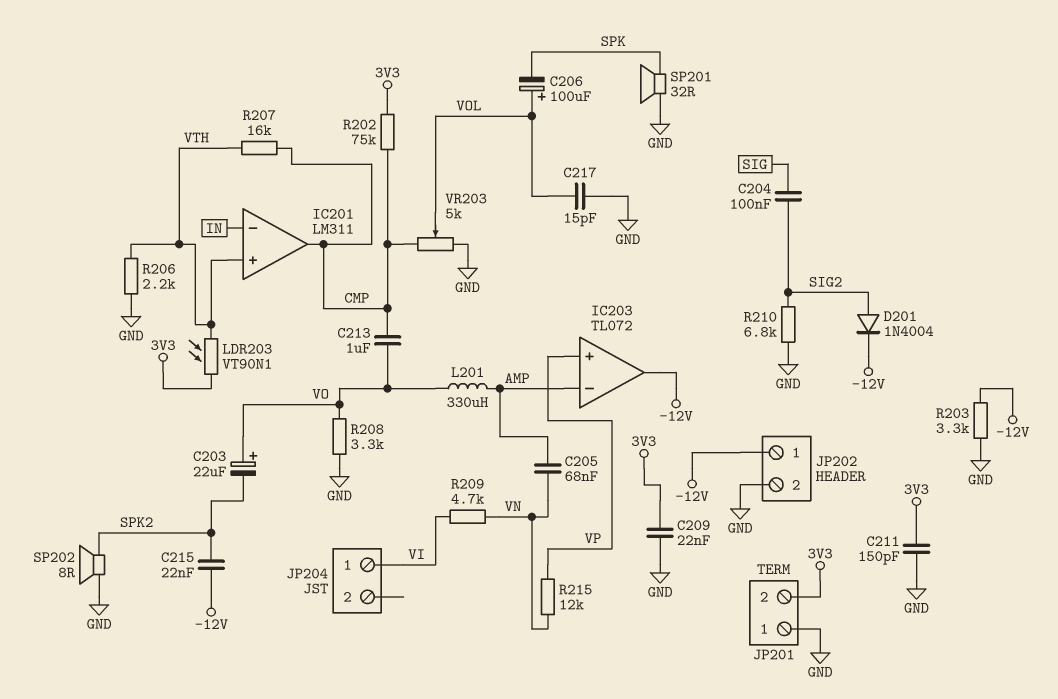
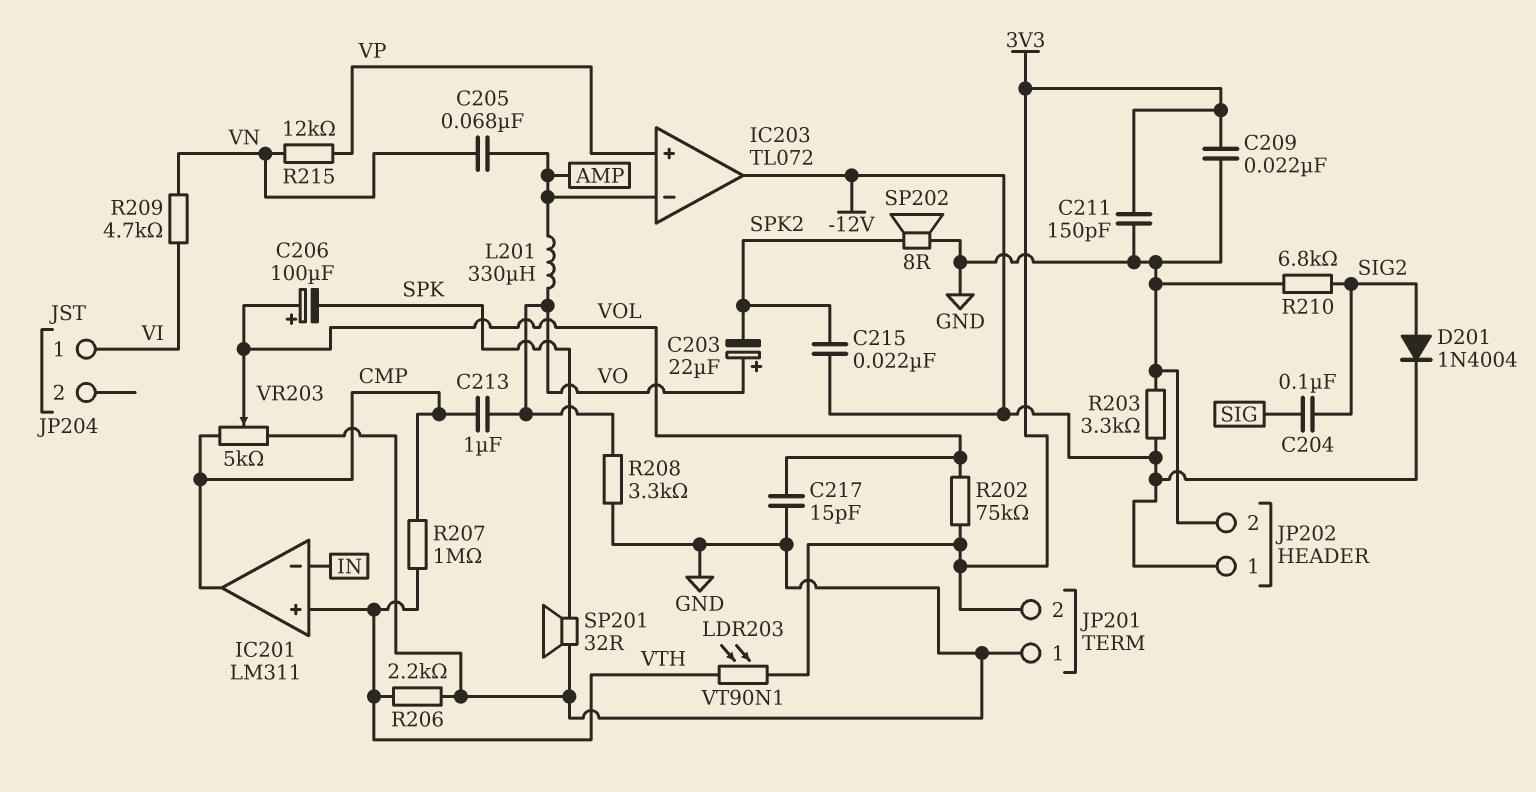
R202: 75k (3V3, CMP) -> 75k (3V3, VOL)
R207: 16k (CMP, VTH) -> 1M (CMP, VTH)

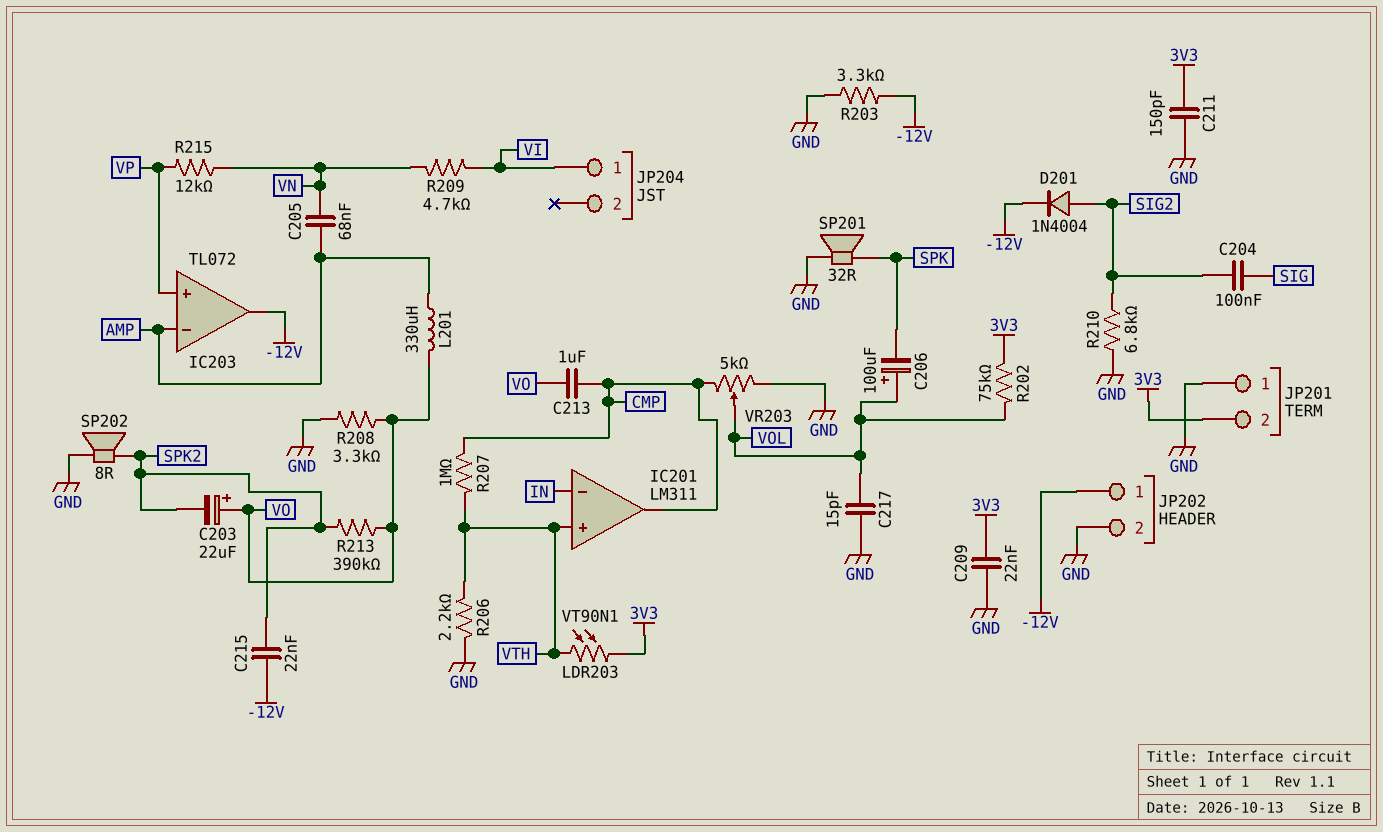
R213: none -> 390k (SPK2, VO)

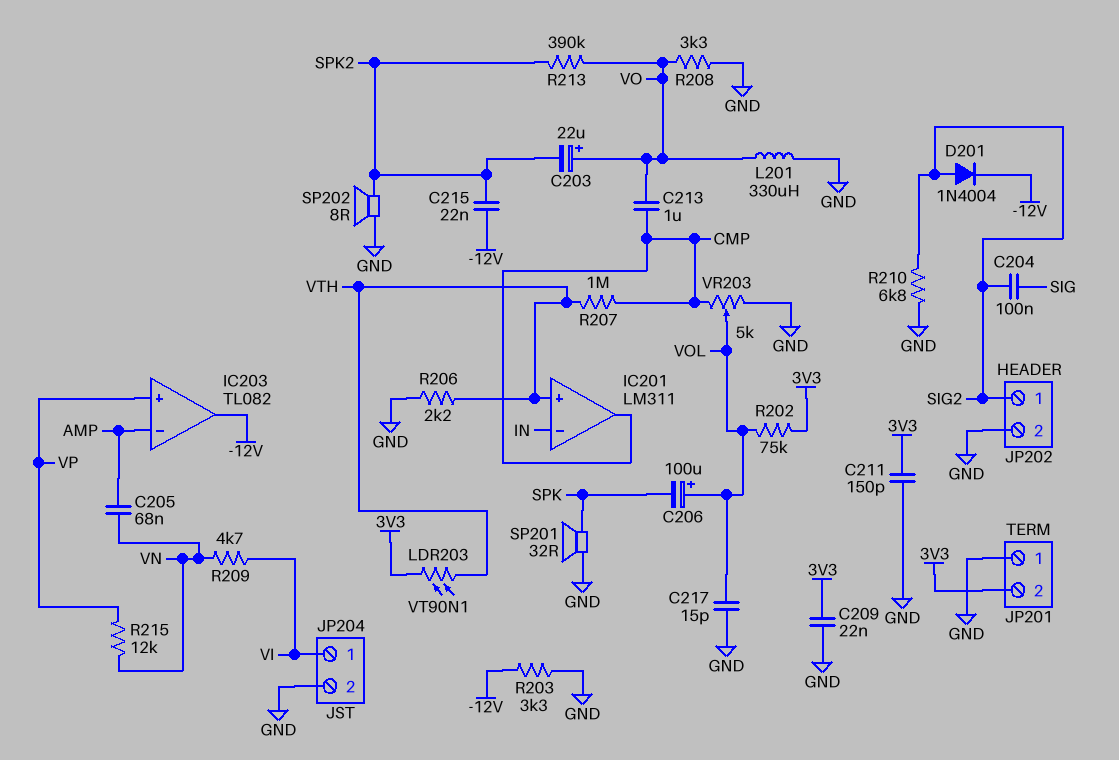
IC203: TL072 -> TL082
JP202 pin 1: -12V -> SIG2
JP204 pin 2: none -> GND
L201: 330uH (AMP, VO) -> 330uH (GND, VO)

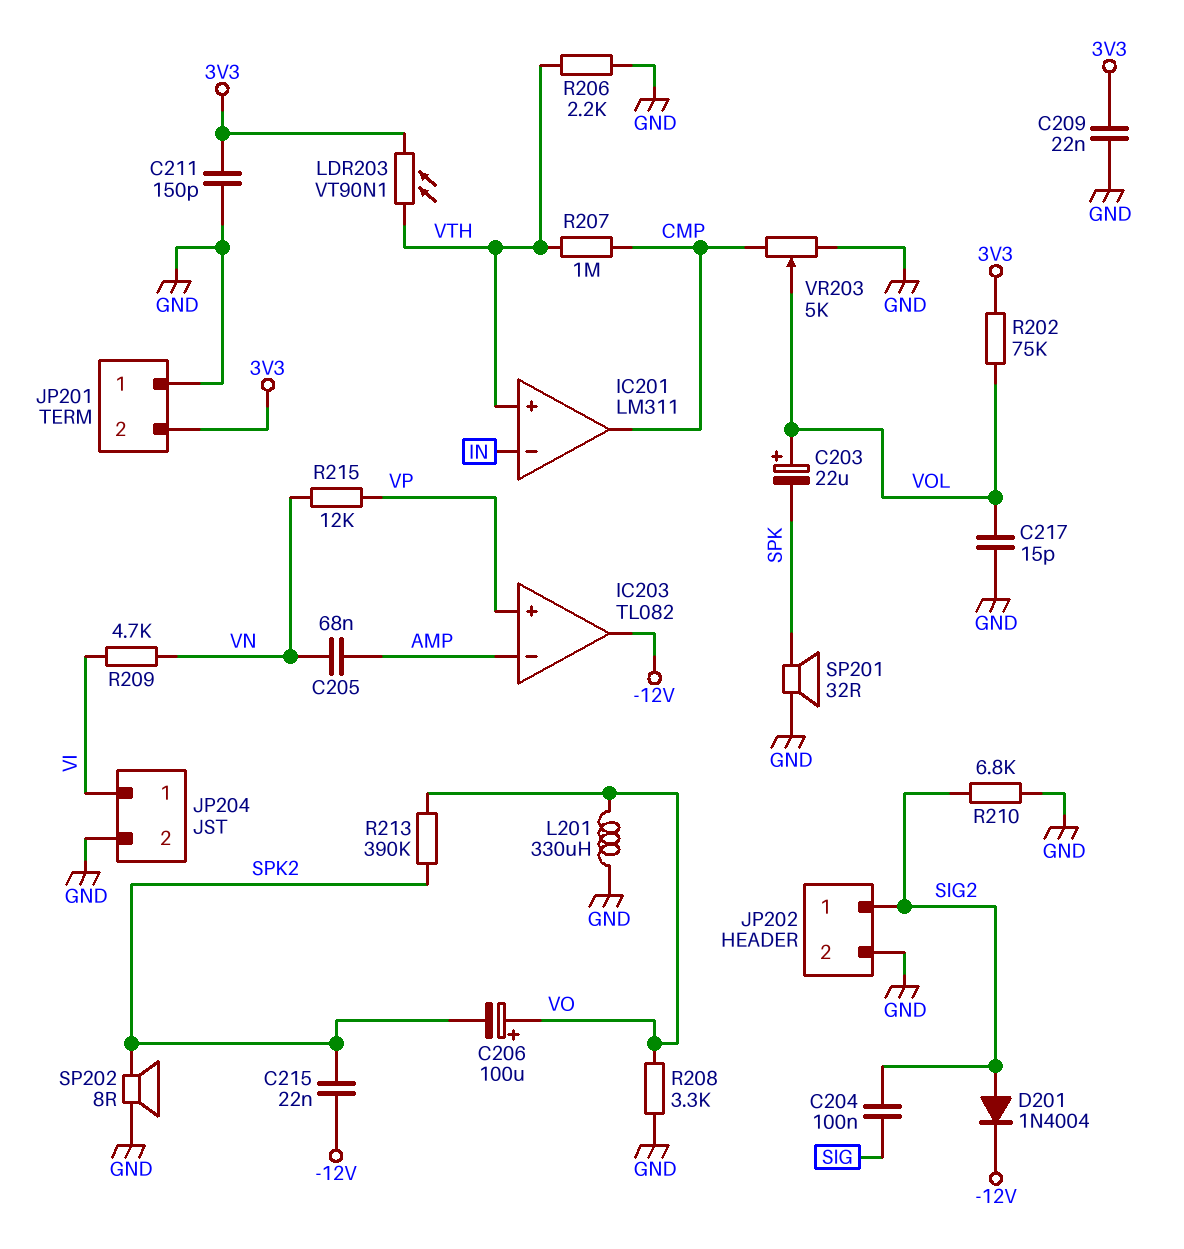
C203: 22uF (plus VO, minus SPK2) -> 22uF (plus VOL, minus SPK)
C206: 100uF (plus VOL, minus SPK) -> 100uF (plus VO, minus SPK2)
C213: 1uF (CMP, VO) -> none
R203: 3.3k (-12V, GND) -> none

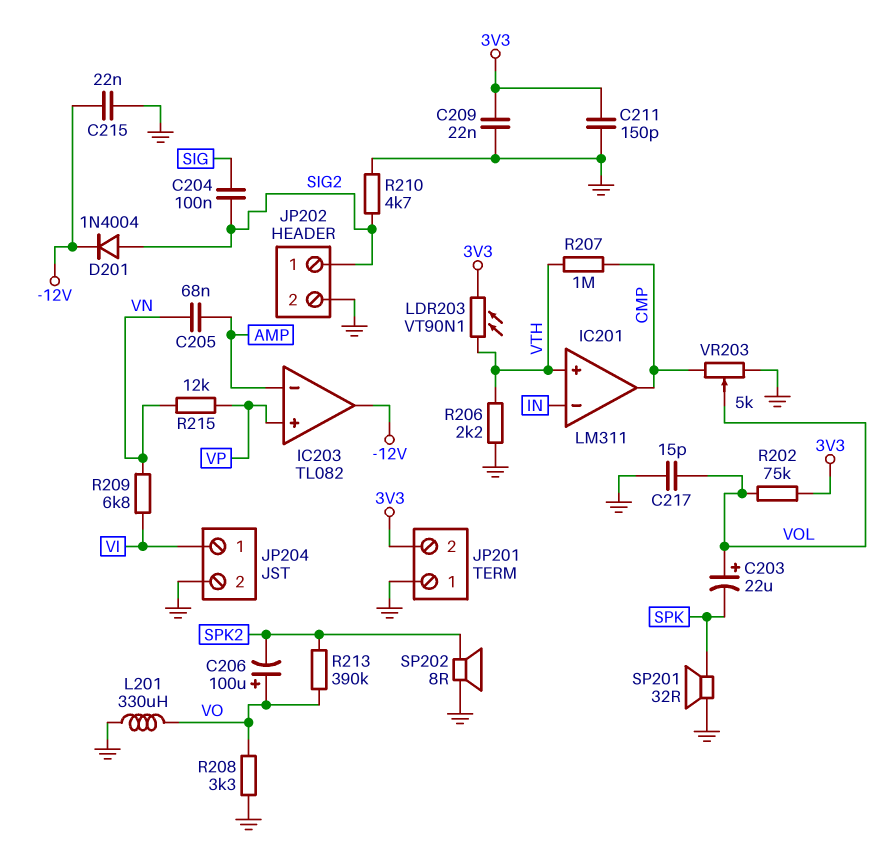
C215: 22nF (-12V, SPK2) -> 22nF (-12V, GND)
R209: 4.7k (VI, VN) -> 6.8k (VI, VN)
R210: 6.8k (GND, SIG2) -> 4.7k (GND, SIG2)

